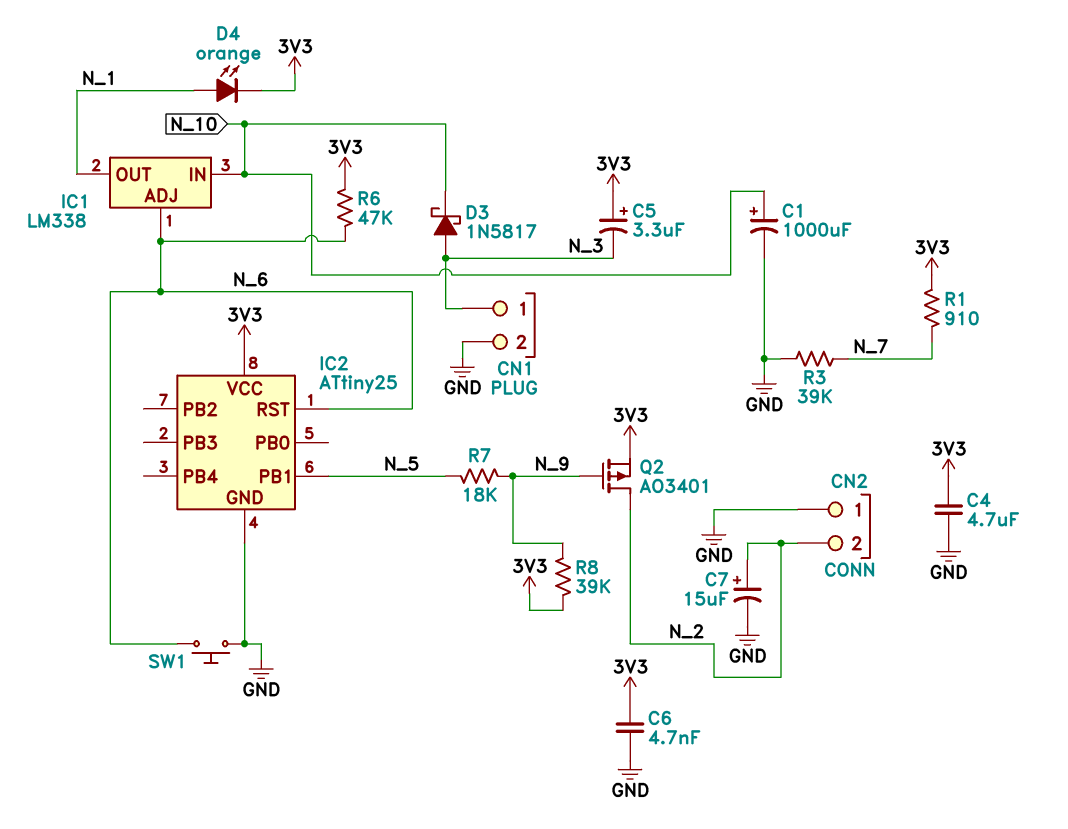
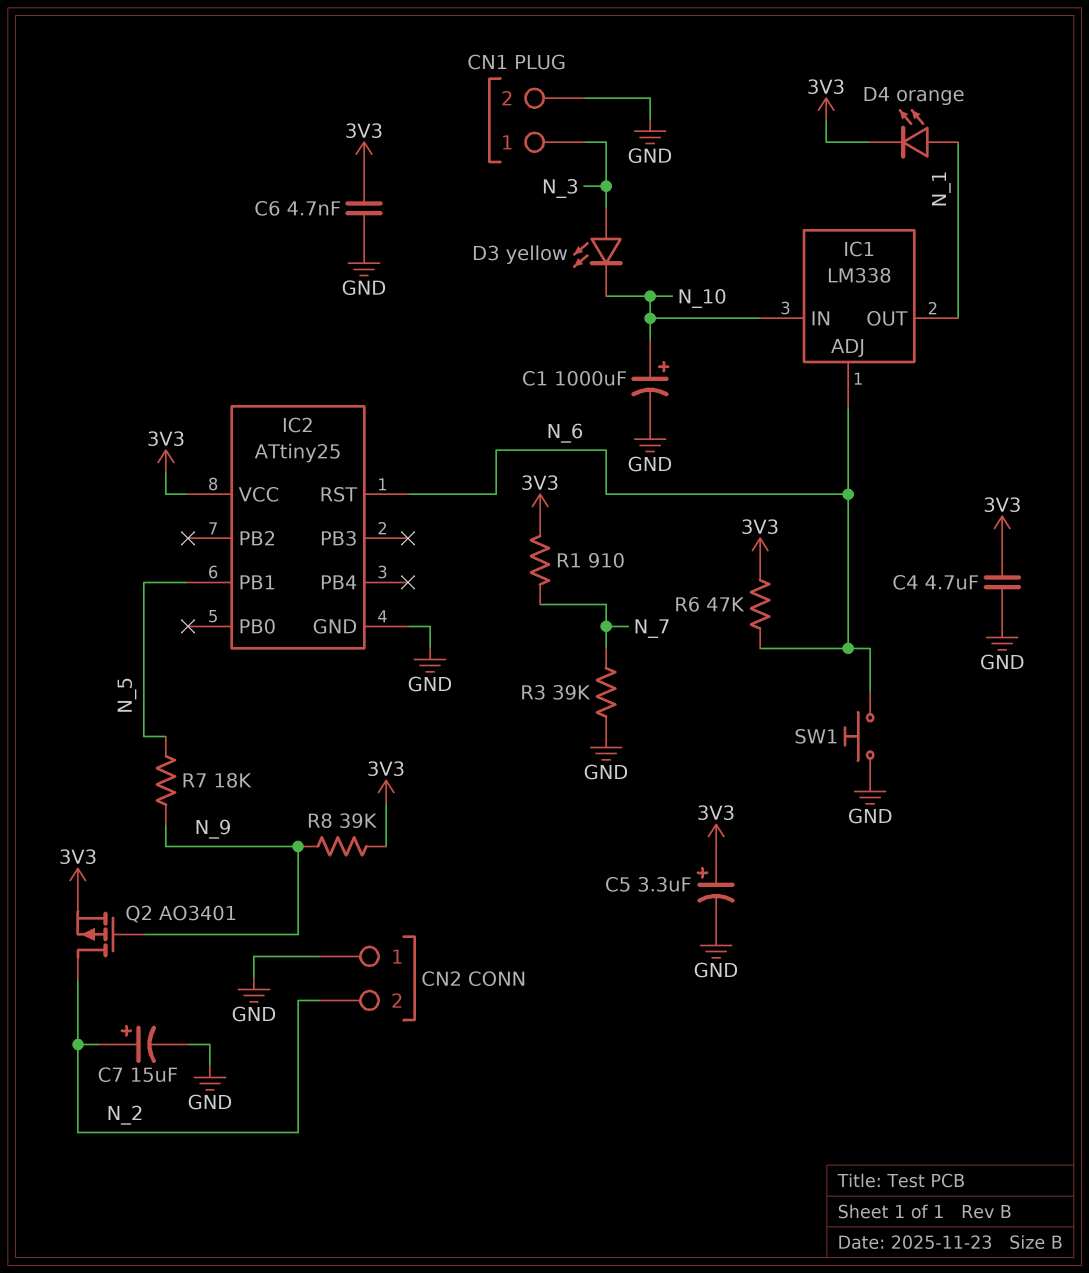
C5: 3.3uF (plus 3V3, minus N_3) -> 3.3uF (plus 3V3, minus GND)
D3: schottky 1N5817 (A N_3, K N_10) -> LED yellow (A N_3, K N_10)

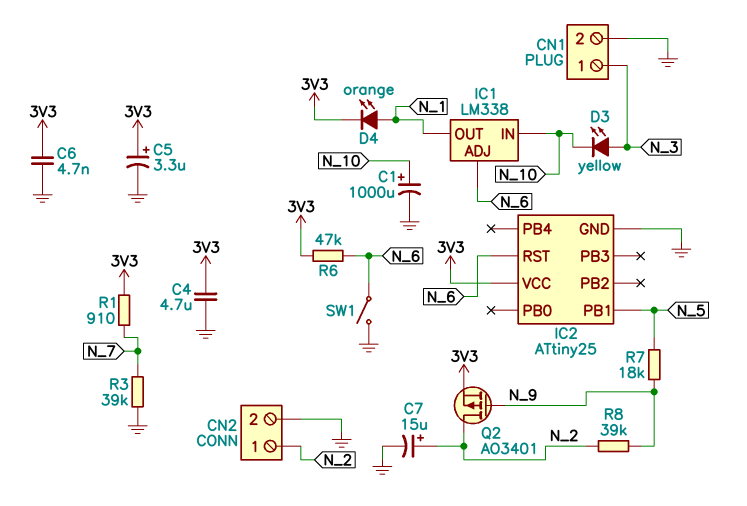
CN2 pin 1: GND -> N_2
CN2 pin 2: N_2 -> GND
R8: 39k (3V3, N_9) -> 39k (N_2, N_9)
SW1: button (GND, N_6) -> switch (GND, N_6)

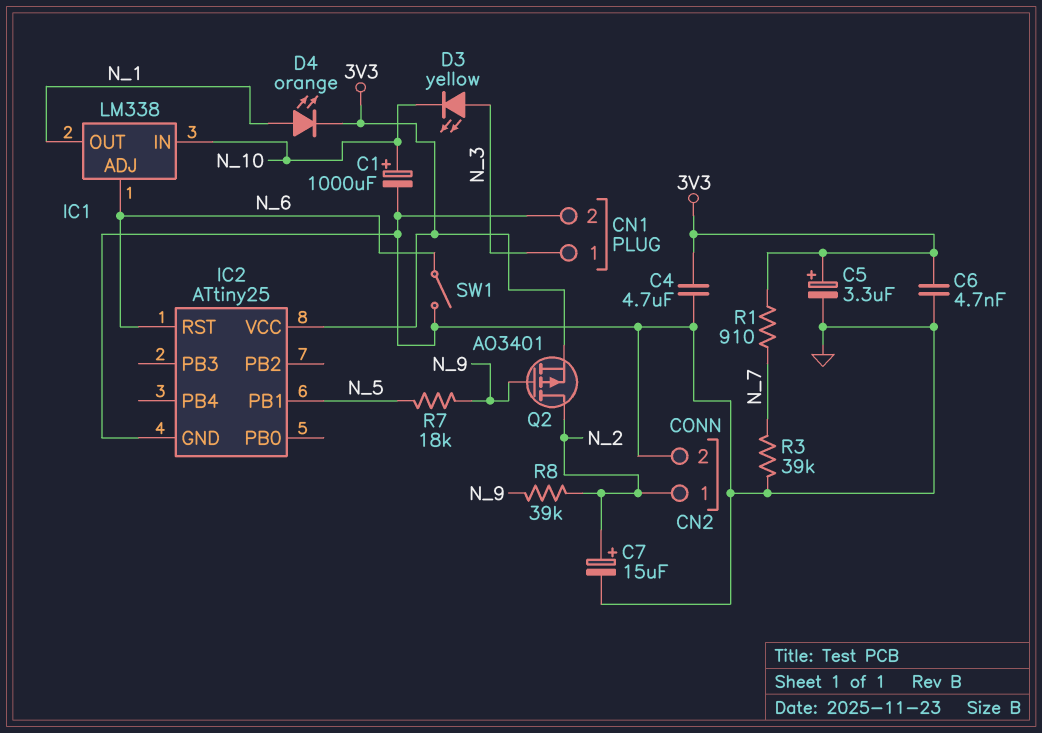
R6: 47k (3V3, N_6) -> none

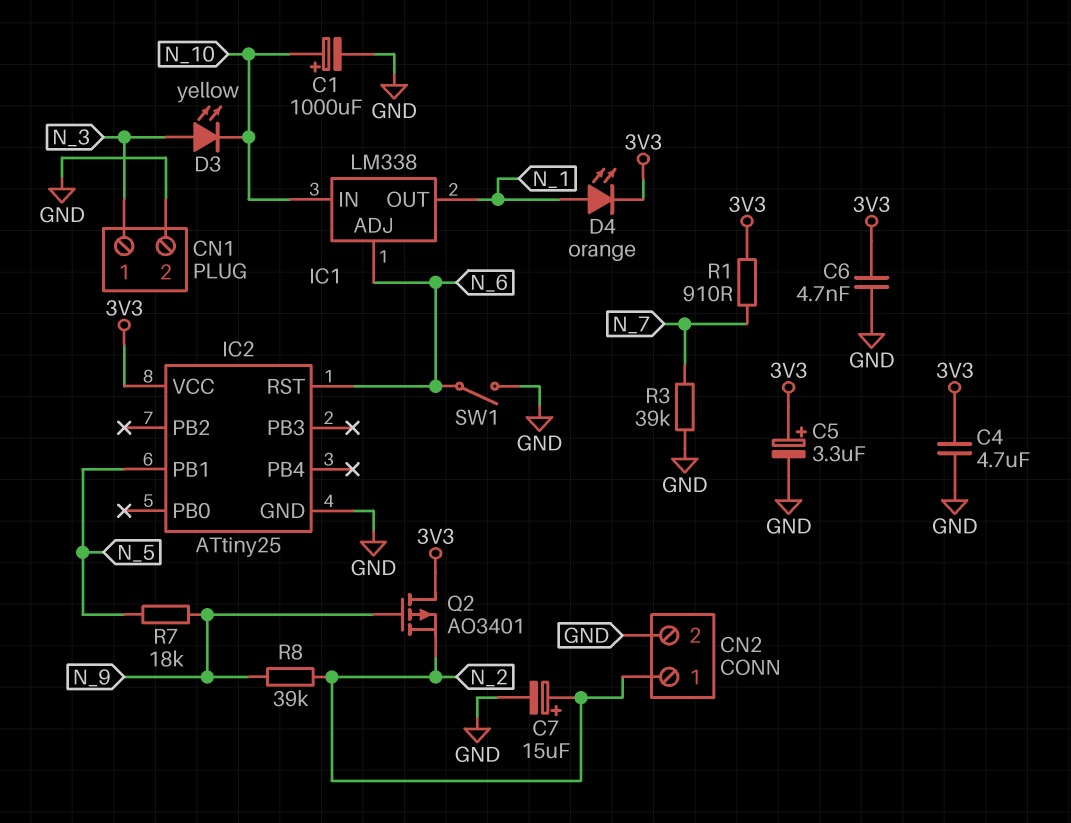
Q2: PMOS AO3401 (G N_9, D N_2, S 3V3) -> PMOS AO3401 (G N_9, D 3V3, S N_2)

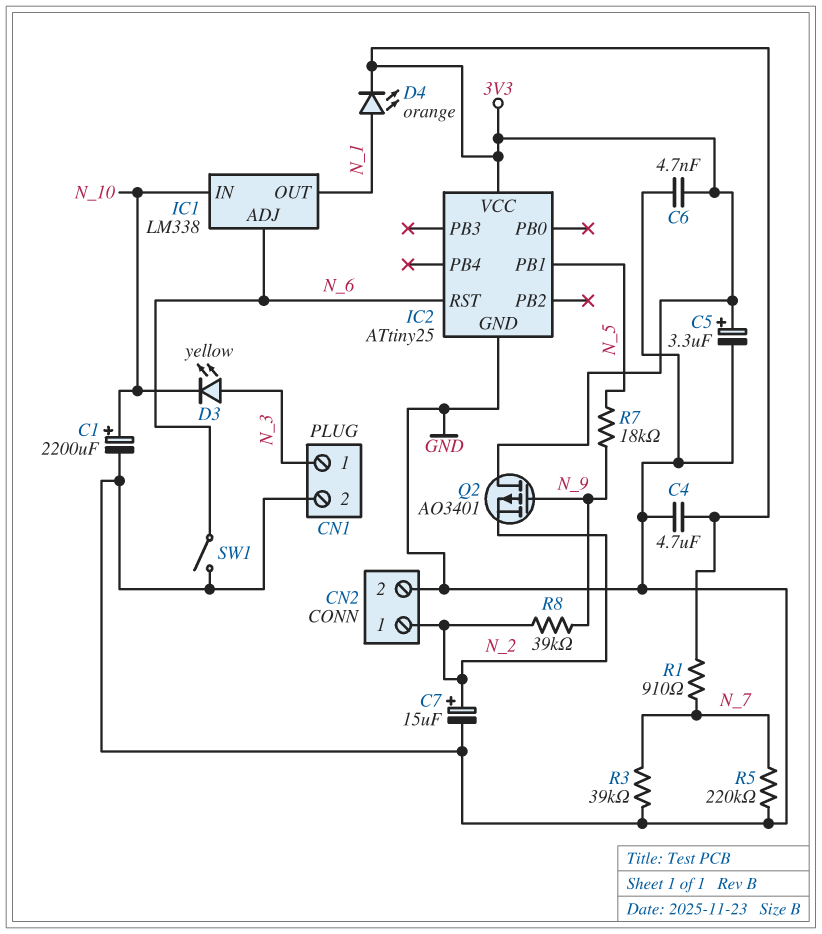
C1: 1000uF (plus N_10, minus GND) -> 2200uF (plus N_10, minus GND)
R5: none -> 220k (GND, N_7)

